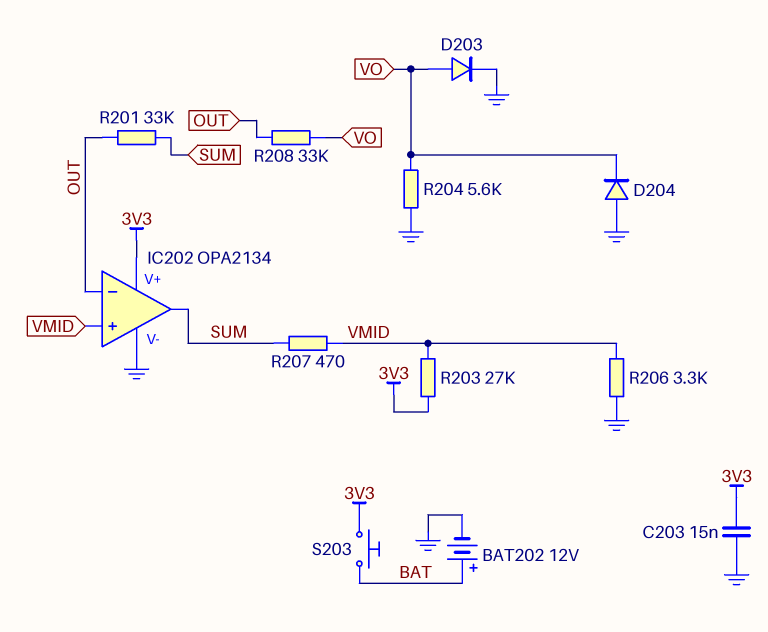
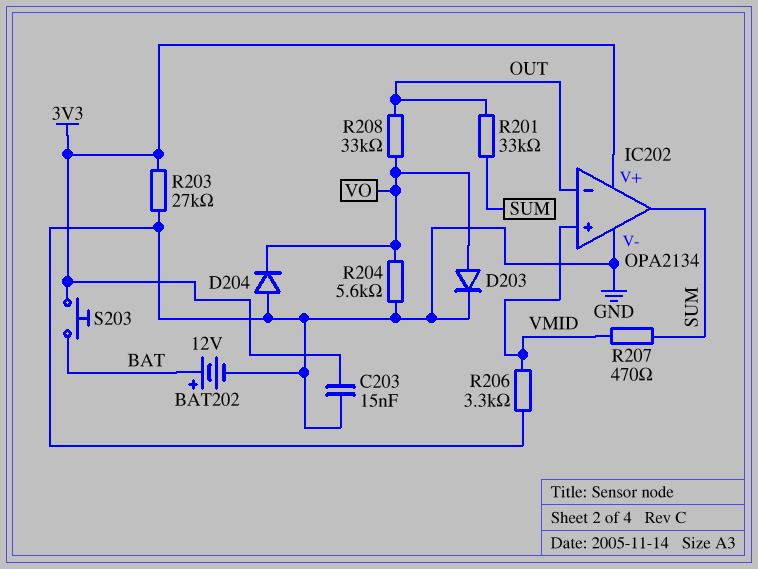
R203: 27k (3V3, VMID) -> 27k (3V3, GND)

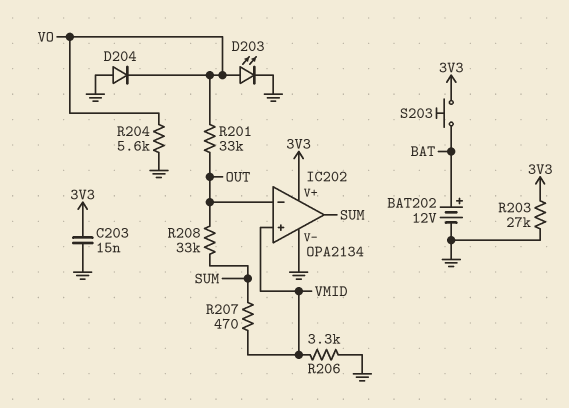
D203: diode (A VO, K GND) -> LED (A VO, K GND)
R201: 33k (OUT, SUM) -> 33k (OUT, VO)
R208: 33k (OUT, VO) -> 33k (OUT, SUM)

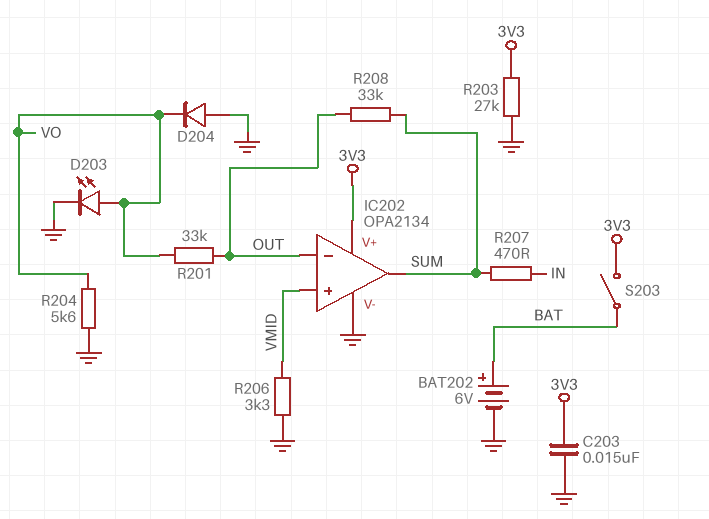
BAT202: 12V (plus BAT, minus GND) -> 6V (plus BAT, minus GND)
R207: 470 (SUM, VMID) -> 470 (IN, SUM)
S203: button (3V3, BAT) -> switch (3V3, BAT)

